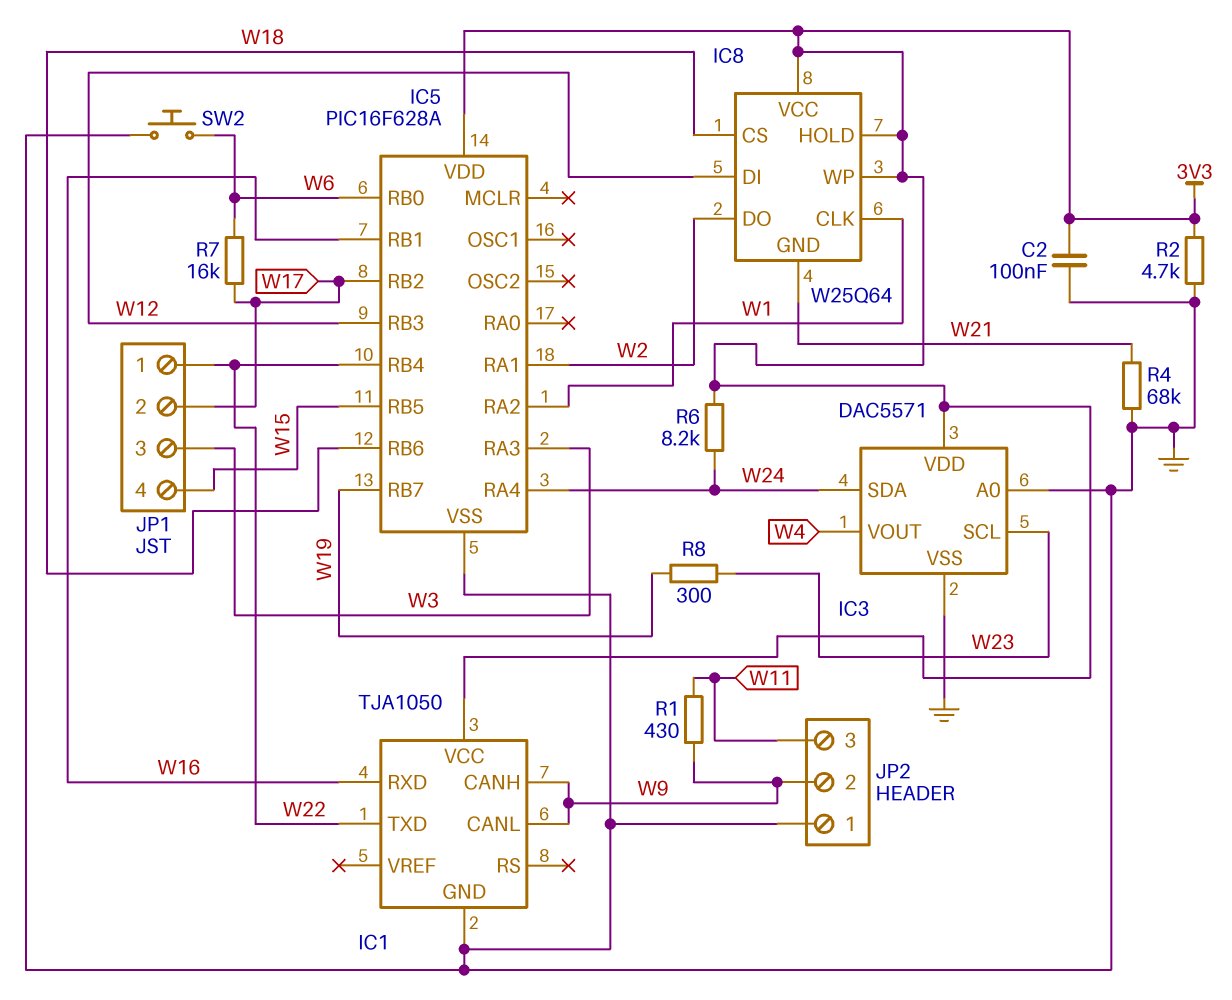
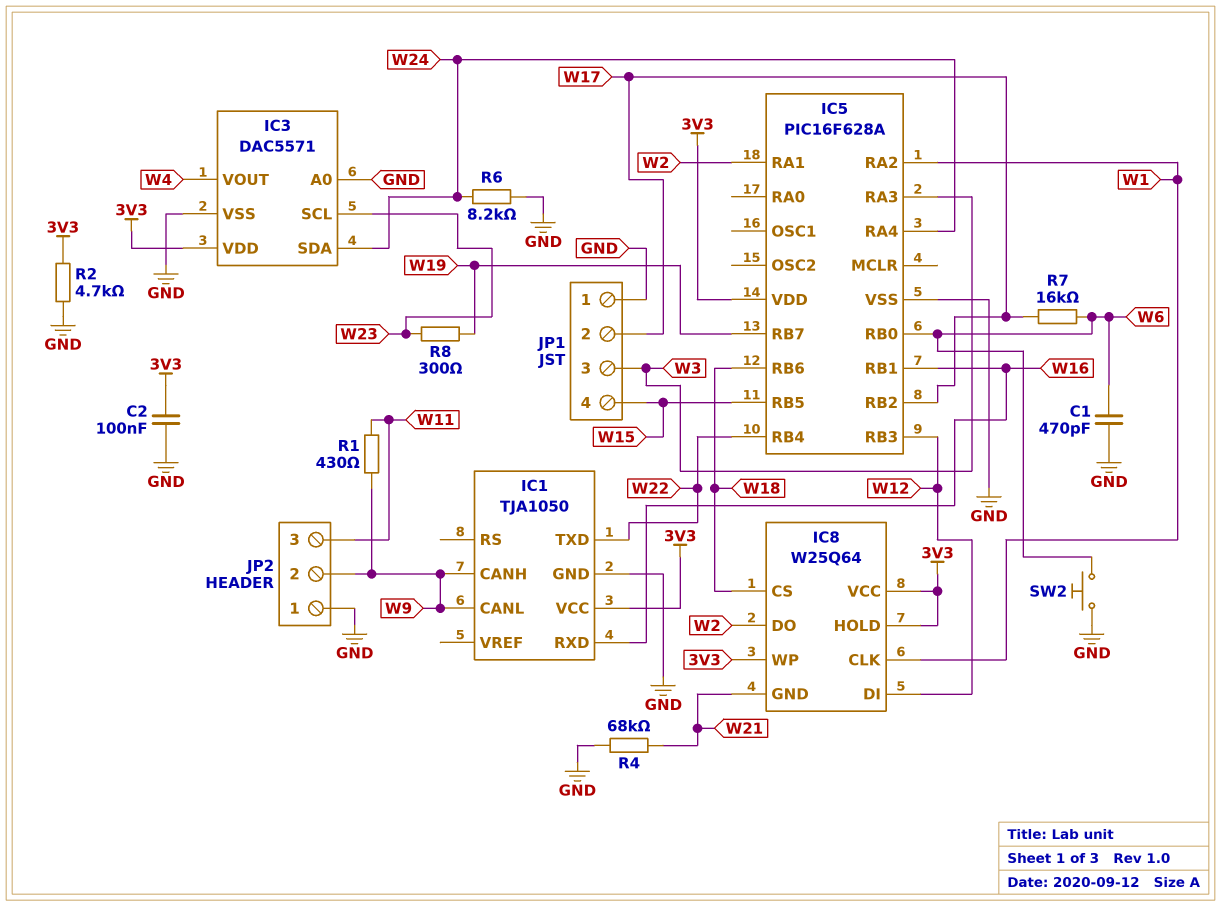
C1: none -> 470pF (GND, W6)
JP1 pin 1: W22 -> GND
R6: 8.2k (3V3, W24) -> 8.2k (GND, W24)

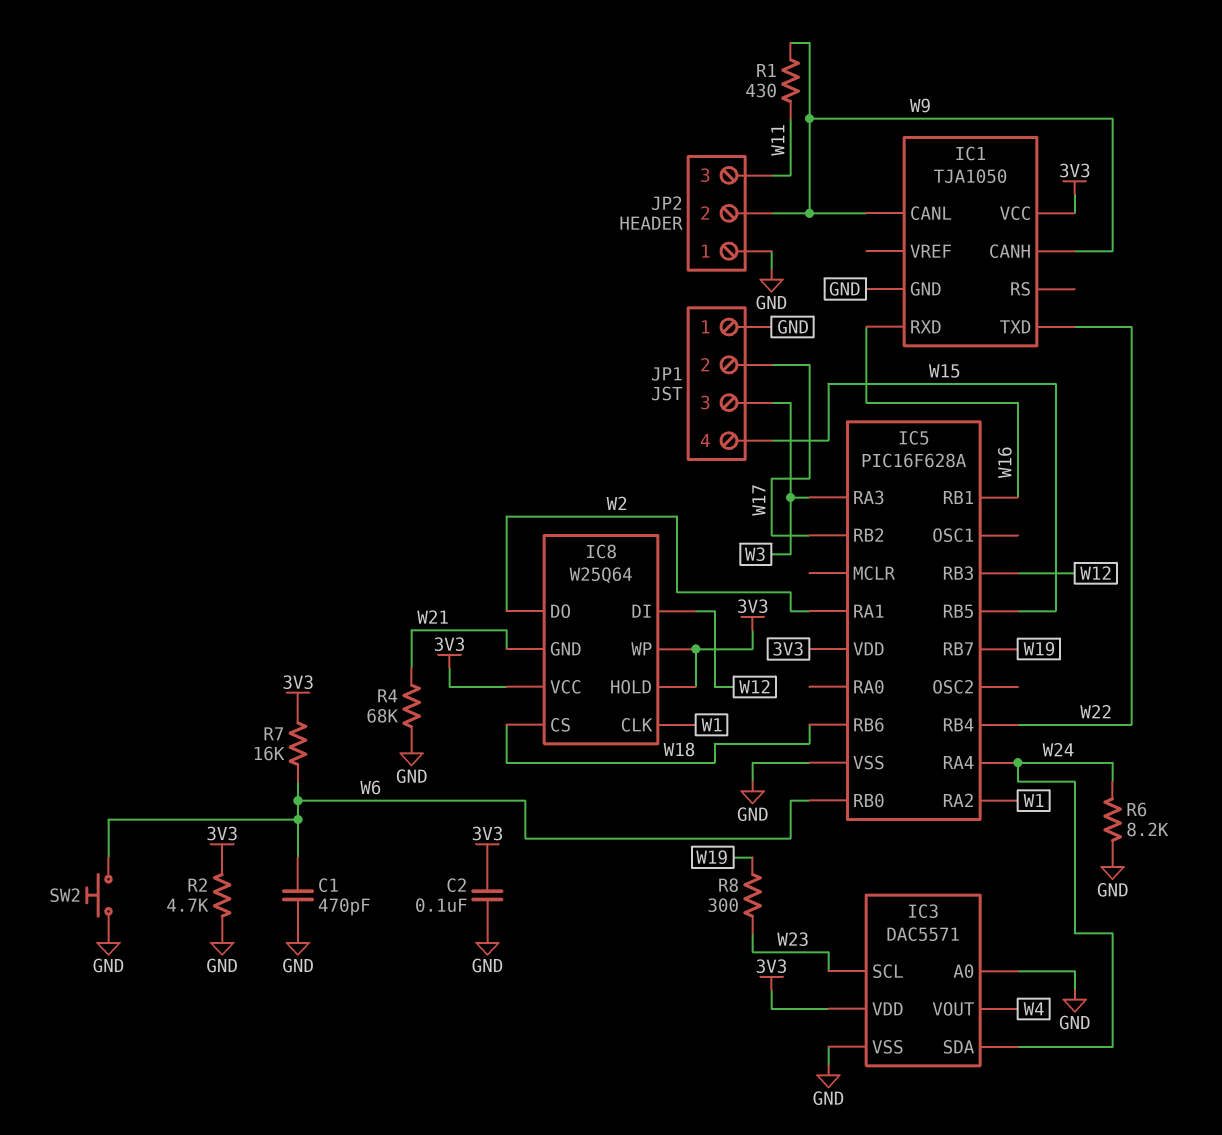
R7: 16k (W6, W17) -> 16k (3V3, W6)

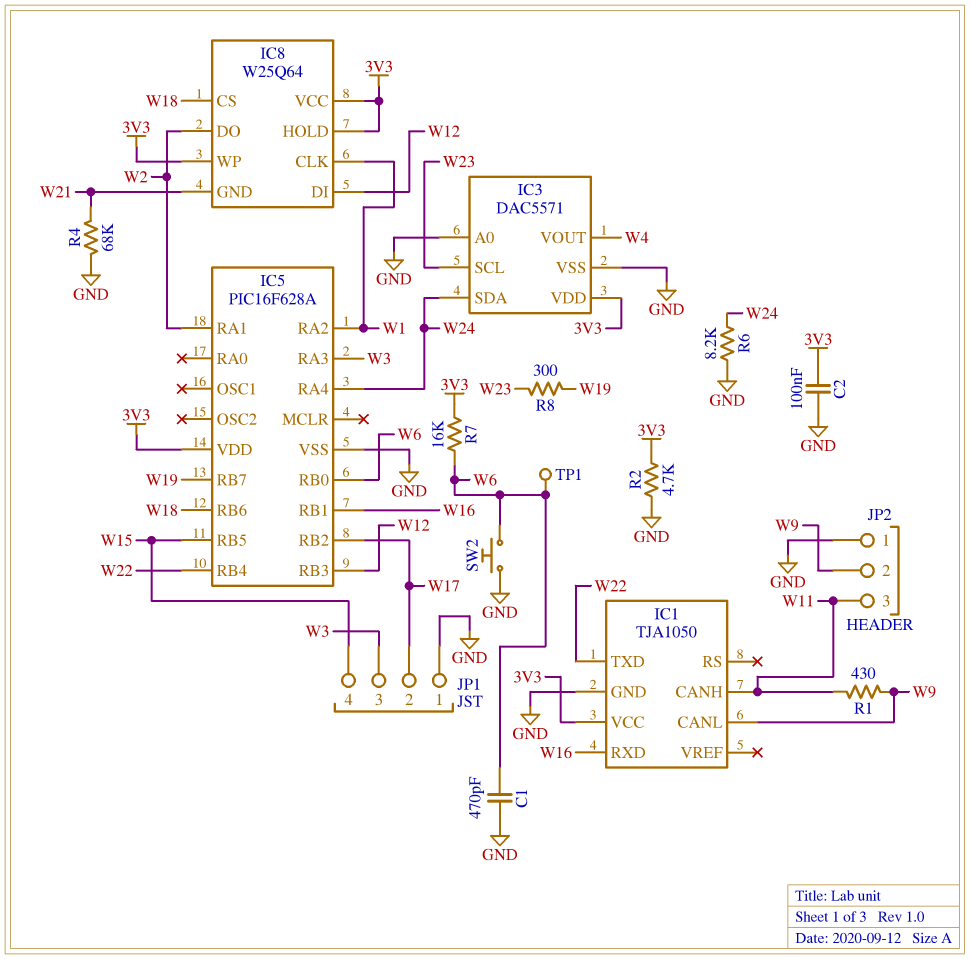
IC1 pin CANH: W9 -> W11
TP1: none -> test point (W6)

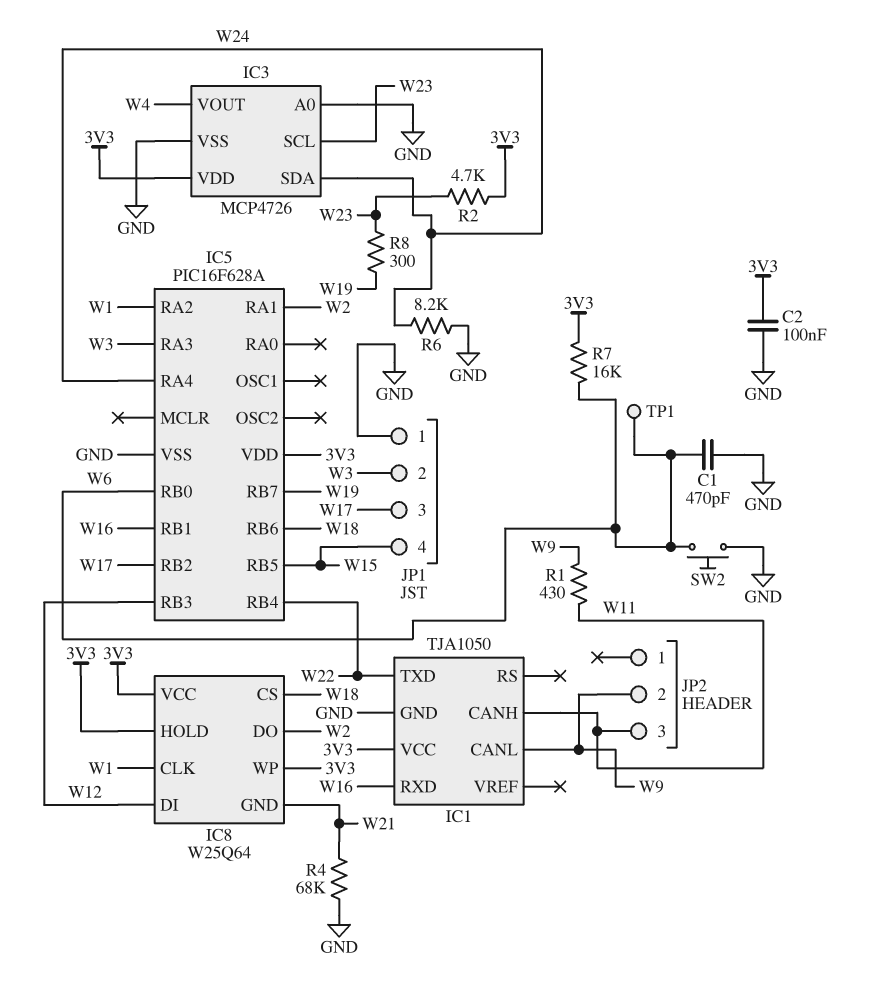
IC3: DAC5571 -> MCP4726
JP1 pin 2: W17 -> W3
JP1 pin 3: W3 -> W17
JP2 pin 1: GND -> none
R2: 4.7k (3V3, GND) -> 4.7k (3V3, W23)

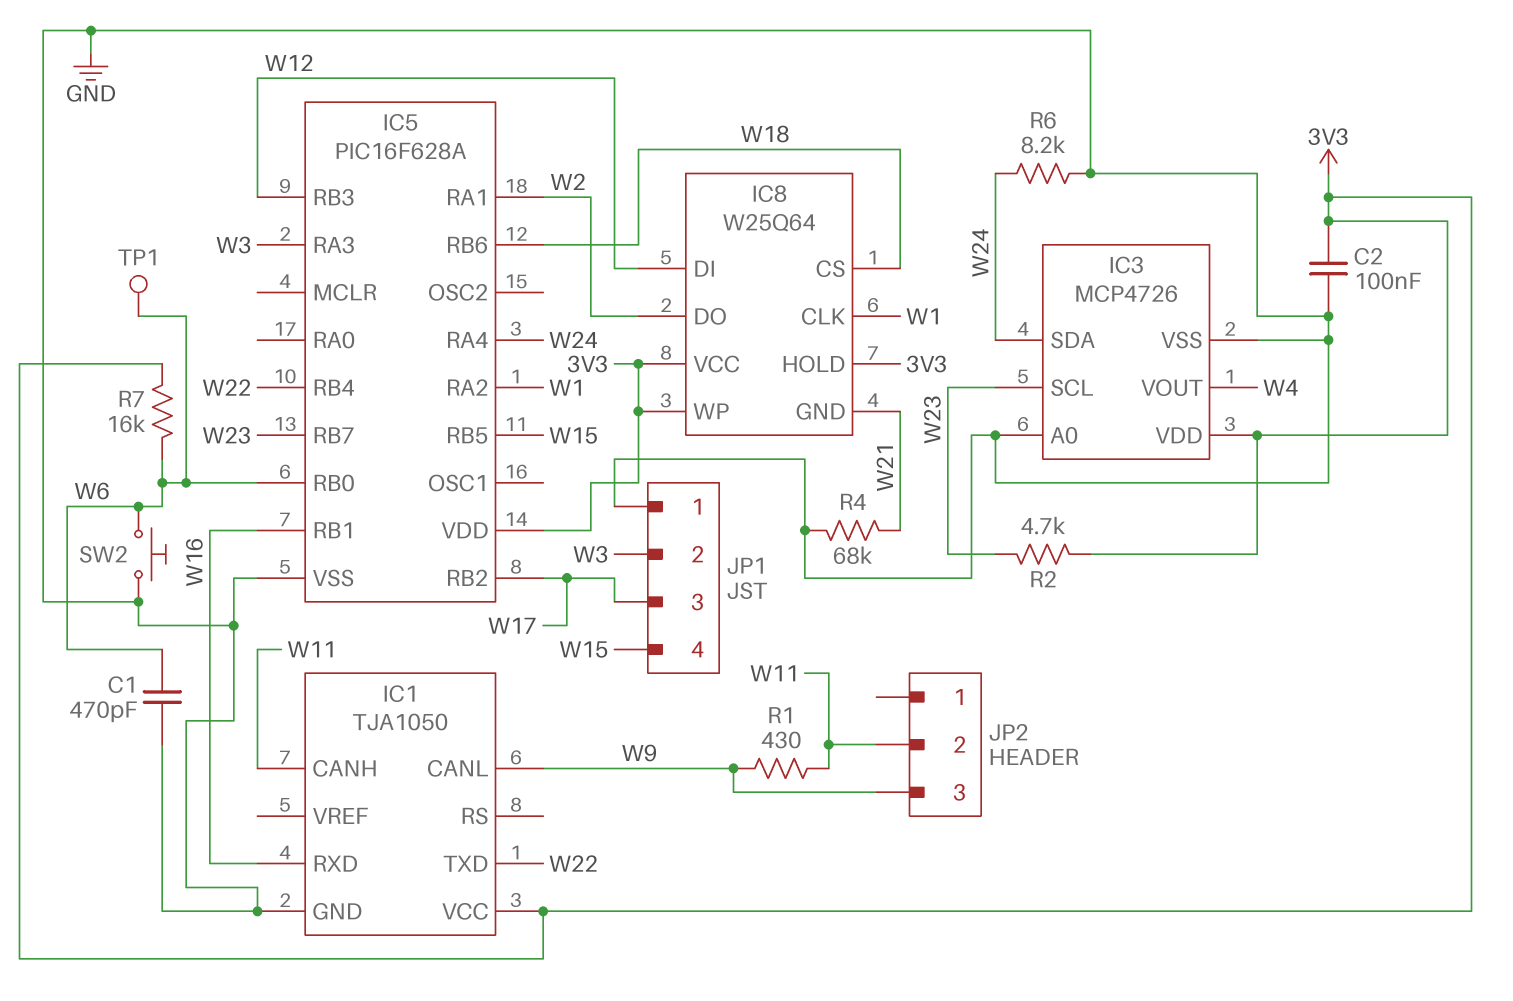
IC5 pin RB7: W19 -> W23
JP2 pin 2: W9 -> W11
JP2 pin 3: W11 -> W9
R8: 300 (W19, W23) -> none

